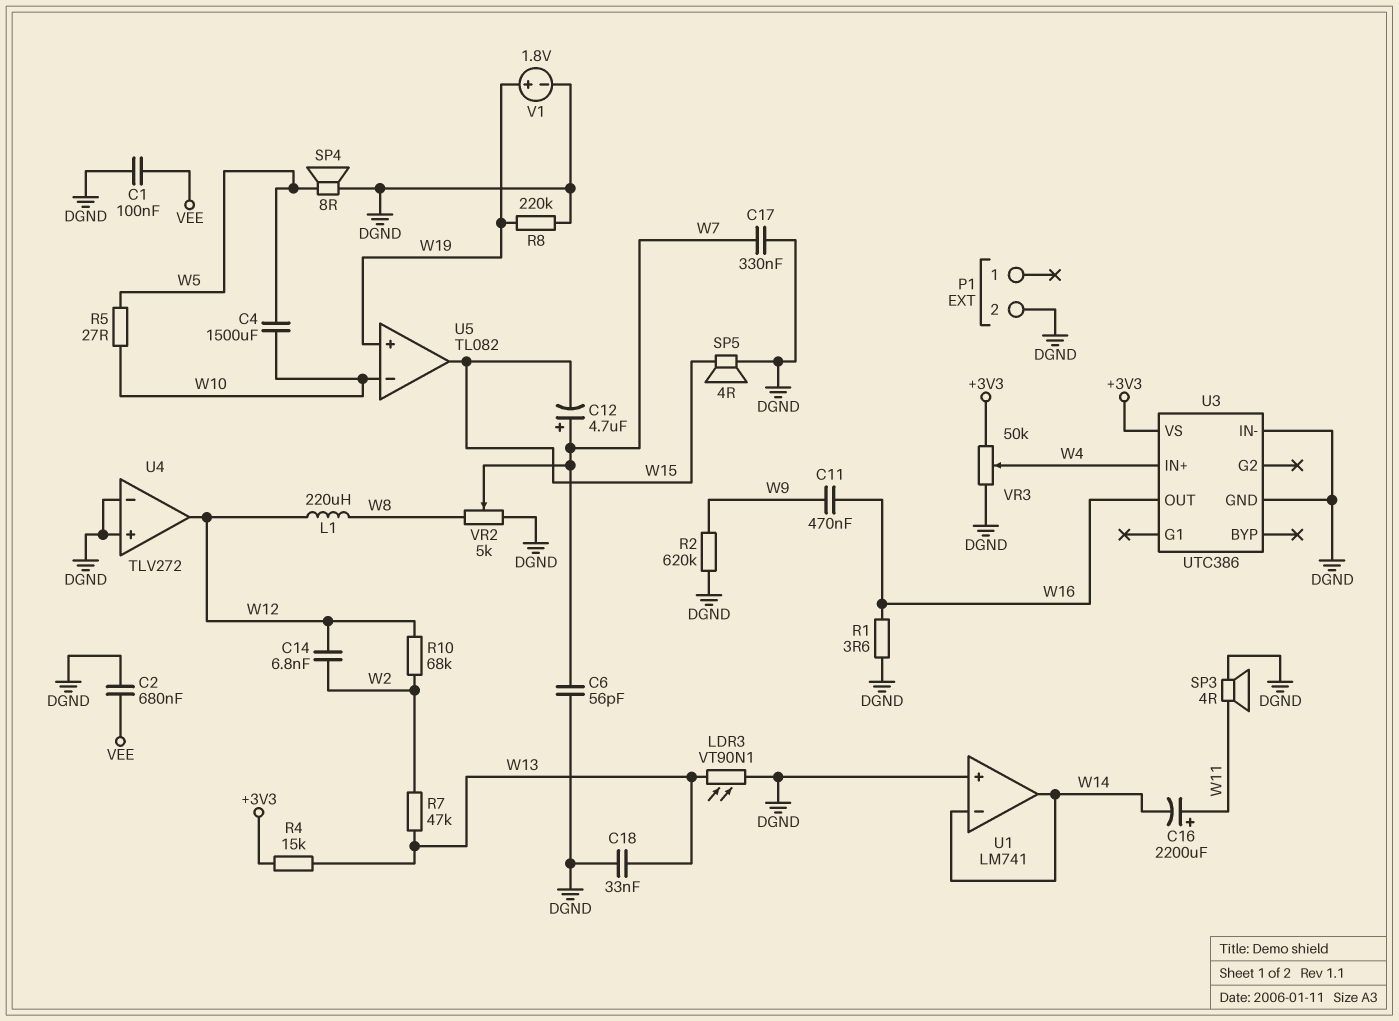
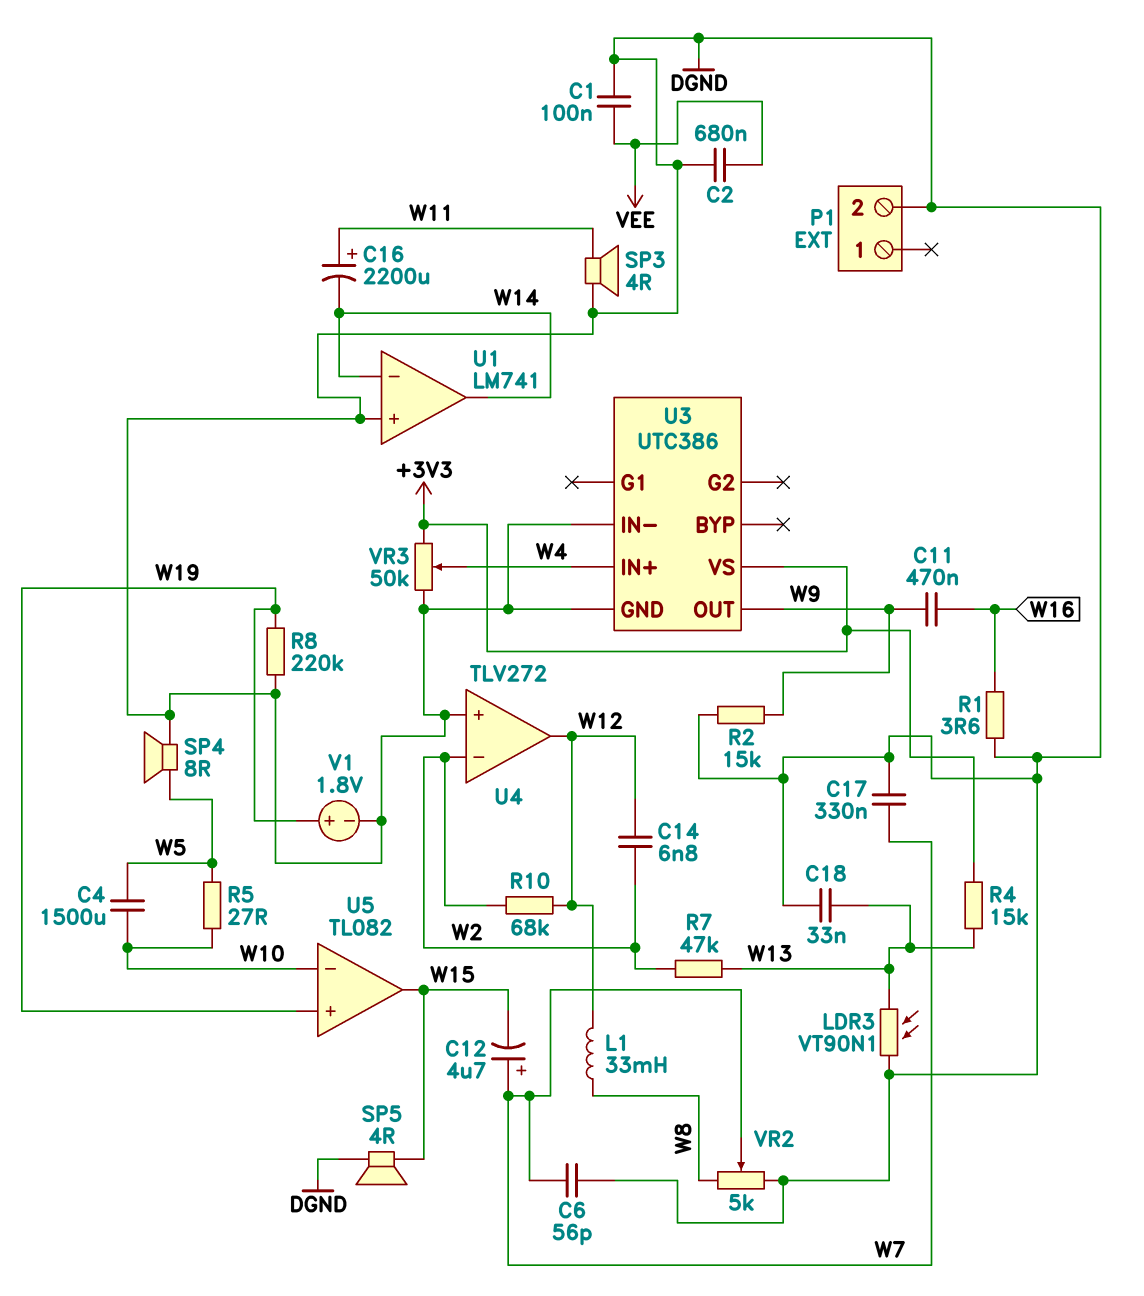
L1: 220uH (W8, W12) -> 33mH (W8, W12)
R2: 620k (DGND, W9) -> 15k (DGND, W9)
U3 pin OUT: W16 -> W9
U4 pin in-: DGND -> W2

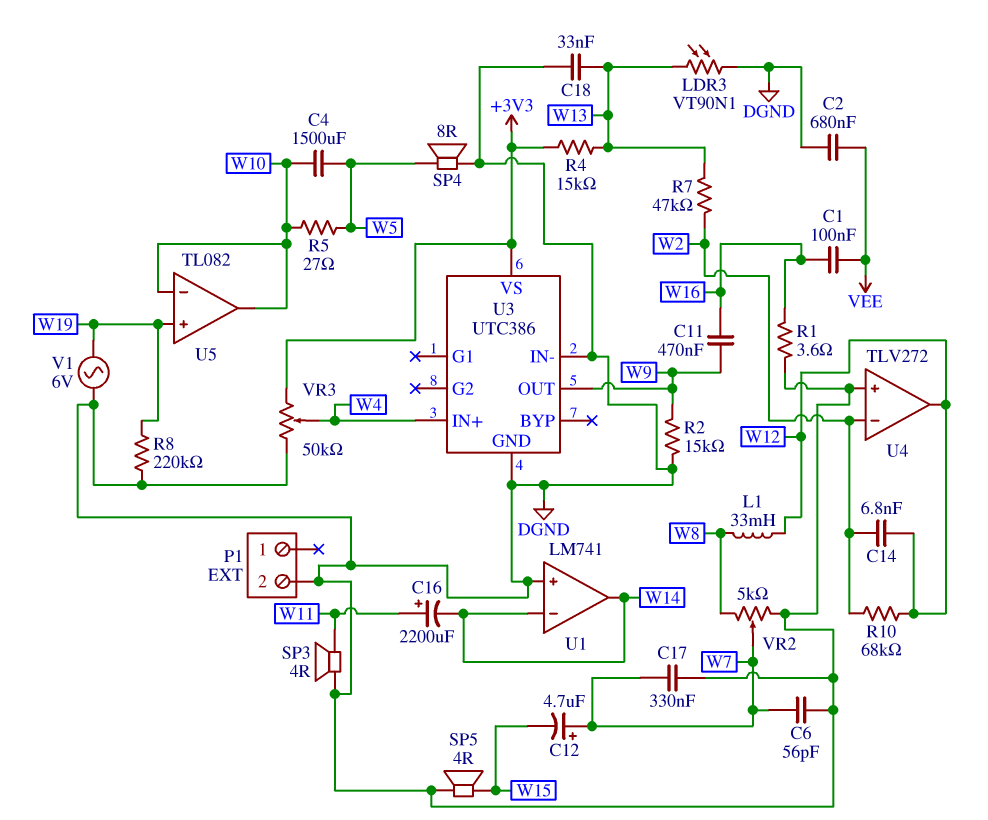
C1: 100nF (DGND, VEE) -> 100nF (VEE, W16)
U5 pin out: W15 -> W10
V1: 1.8V (plus W19, minus DGND) -> AC 6V (DGND, W19)

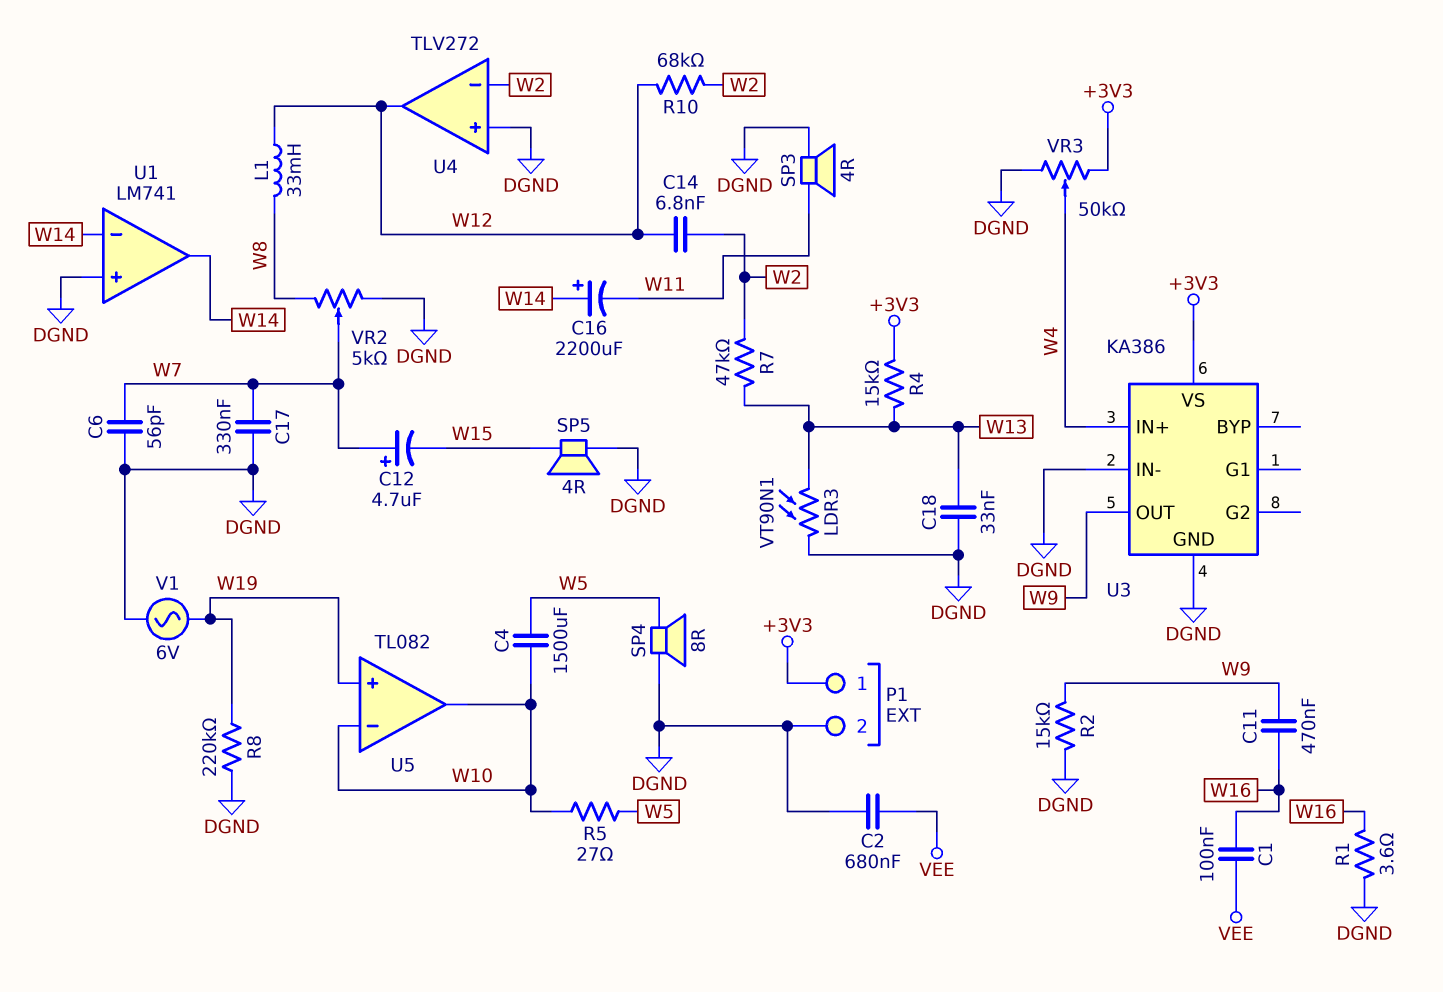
C16: 2200uF (plus W11, minus W14) -> 2200uF (plus W14, minus W11)
P1 pin 1: none -> +3V3
U3: UTC386 -> KA386

